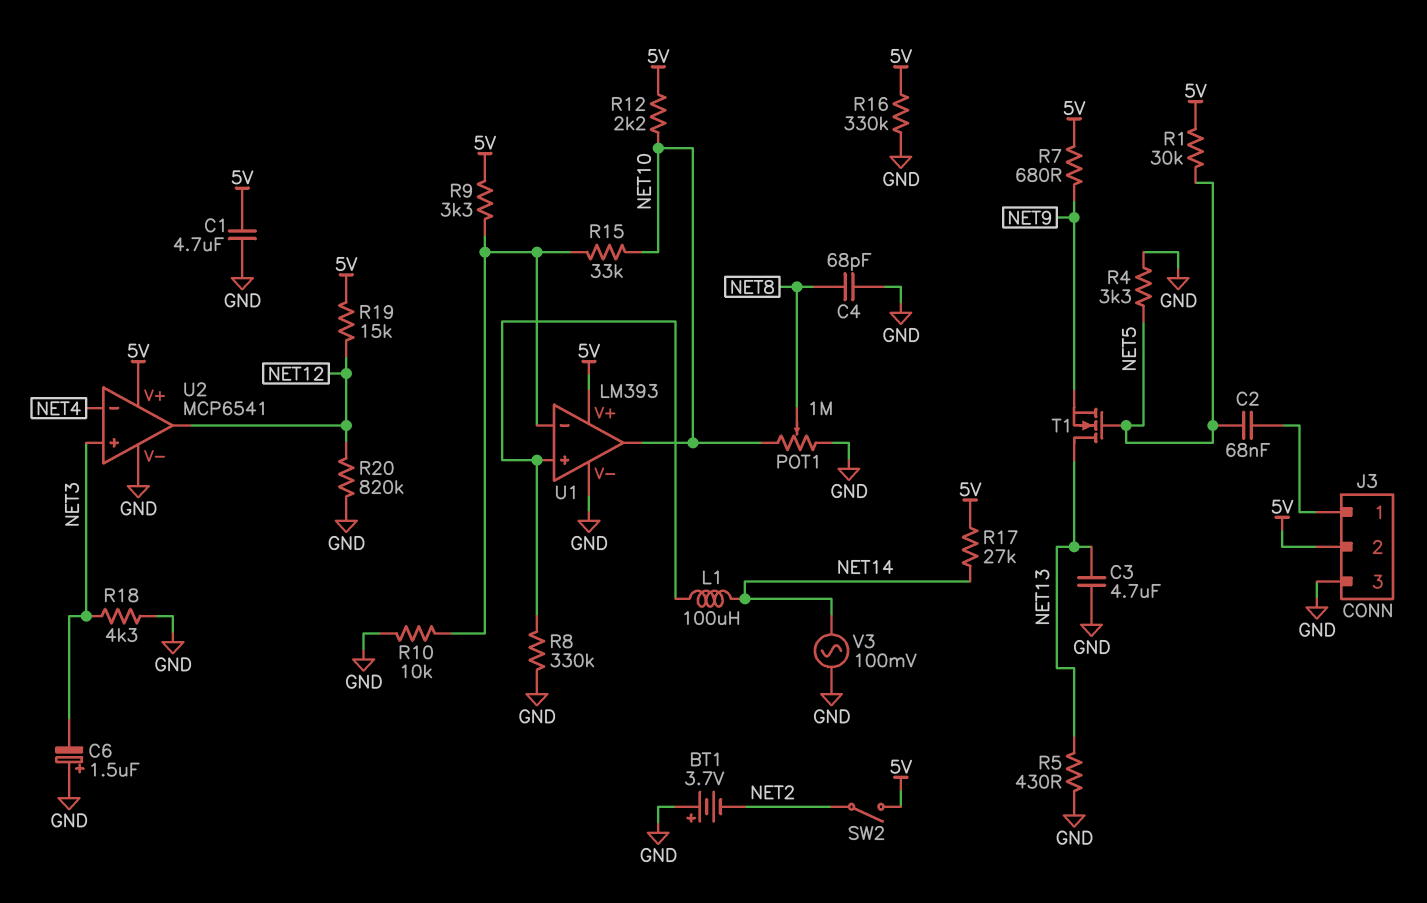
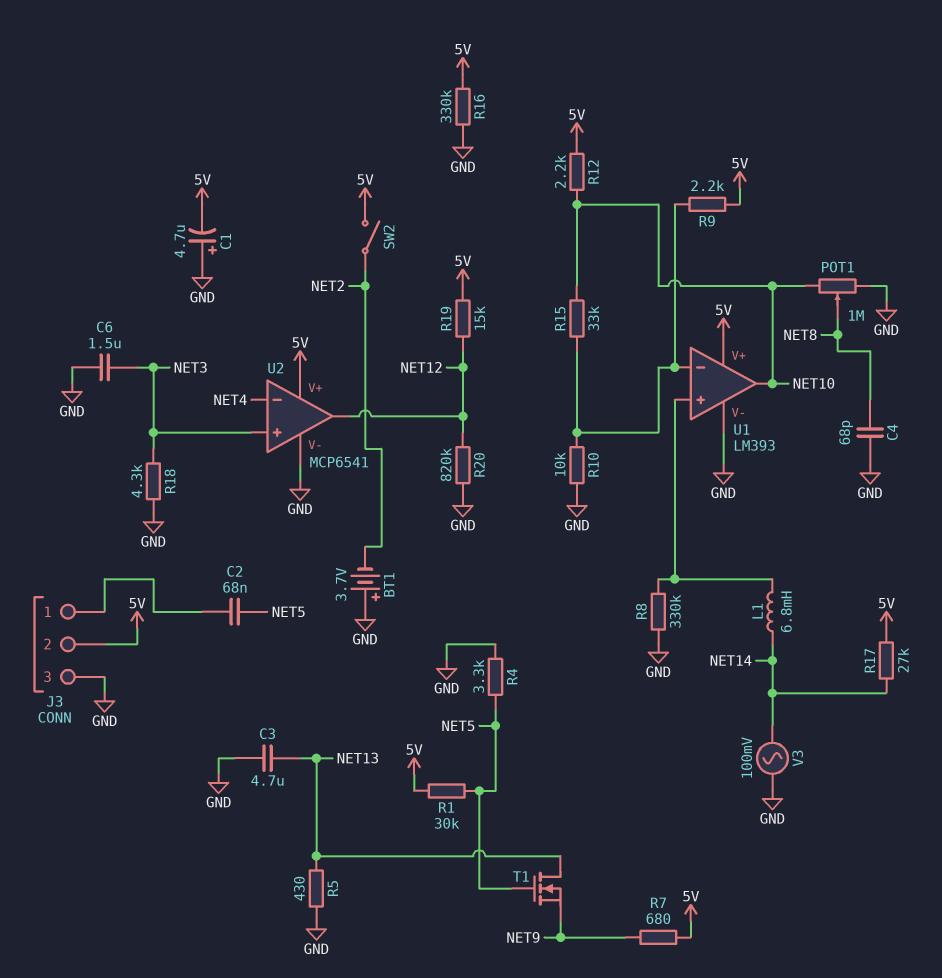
C1: 4.7uF (5V, GND) -> 4.7uF (plus GND, minus 5V)
C6: 1.5uF (plus GND, minus NET3) -> 1.5uF (GND, NET3)
L1: 100uH (NET14, U1/in+) -> 6.8mH (NET14, U1/in+)
R9: 3.3k (5V, U1/in-) -> 2.2k (5V, U1/in-)

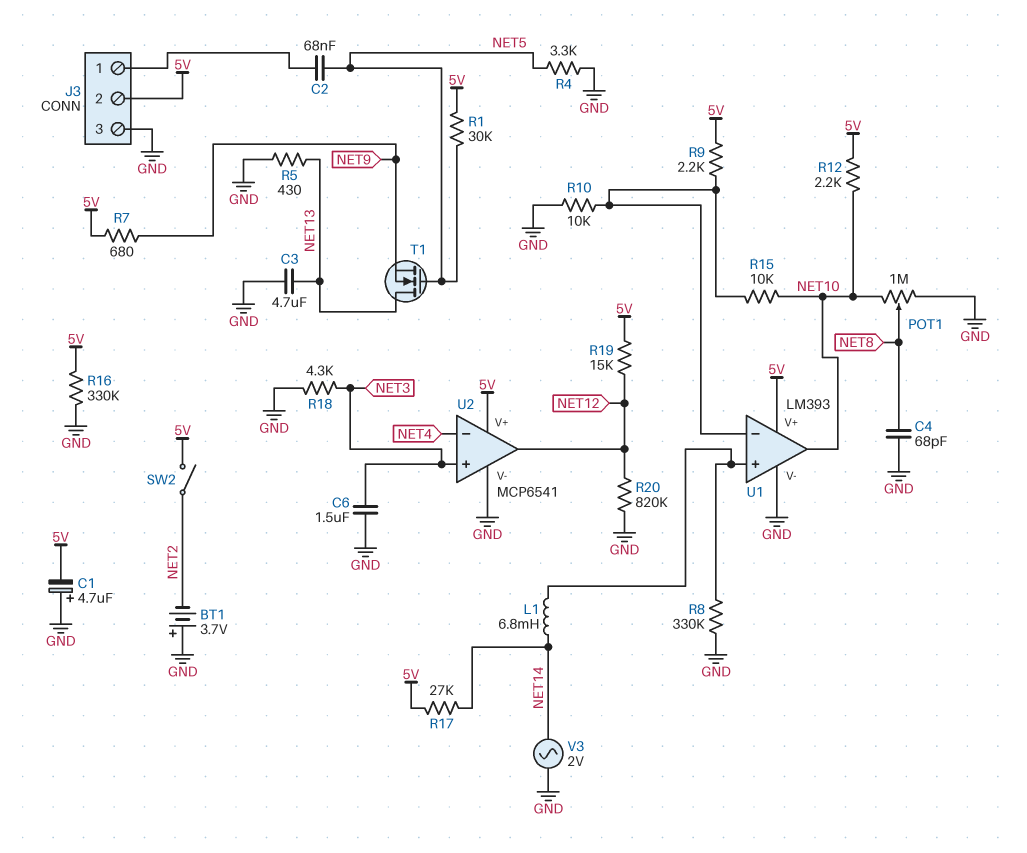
R15: 33k (NET10, U1/in-) -> 10k (NET10, U1/in-)
V3: AC 100mV (GND, NET14) -> AC 2V (GND, NET14)

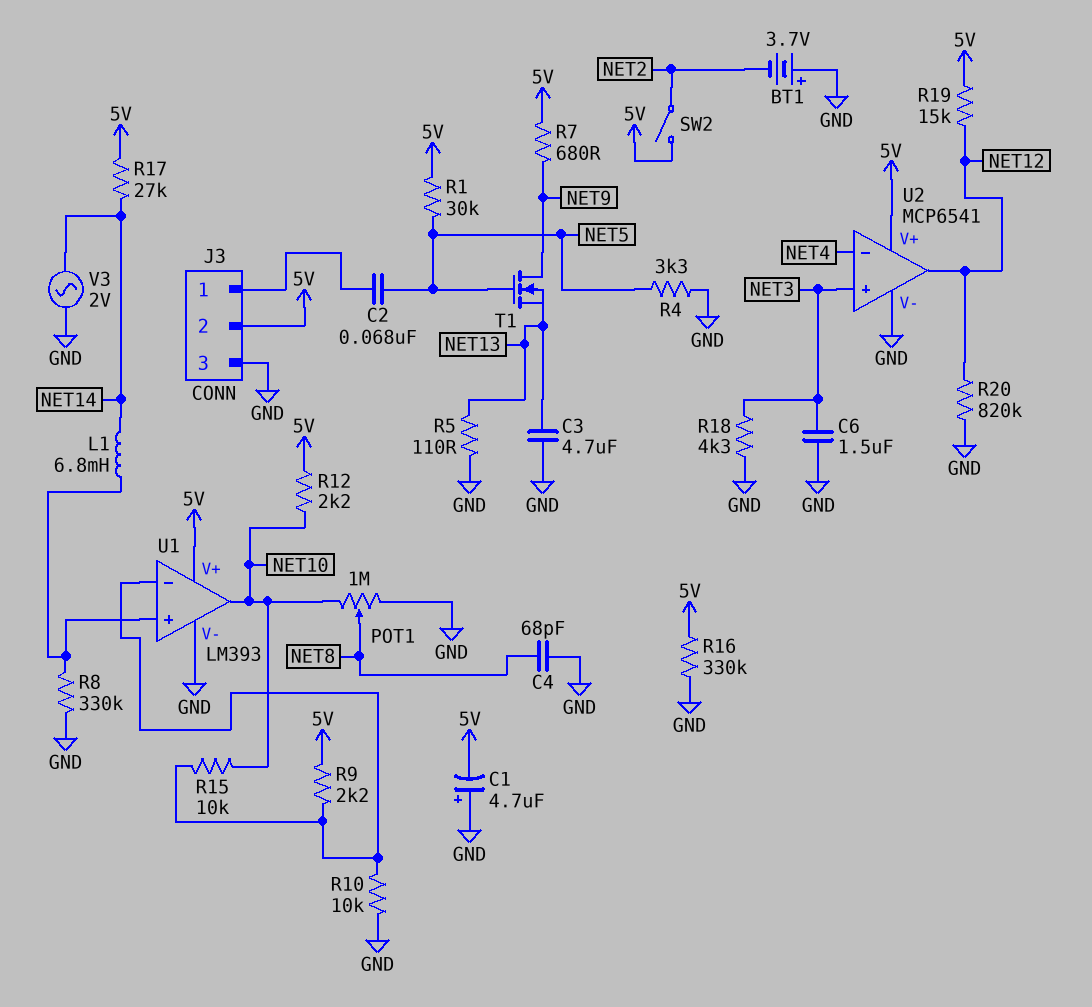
R5: 430 (GND, NET13) -> 110 (GND, NET13)
T1: NMOS (G NET5, D NET13, S NET9) -> NMOS (G NET5, D NET9, S NET13)

